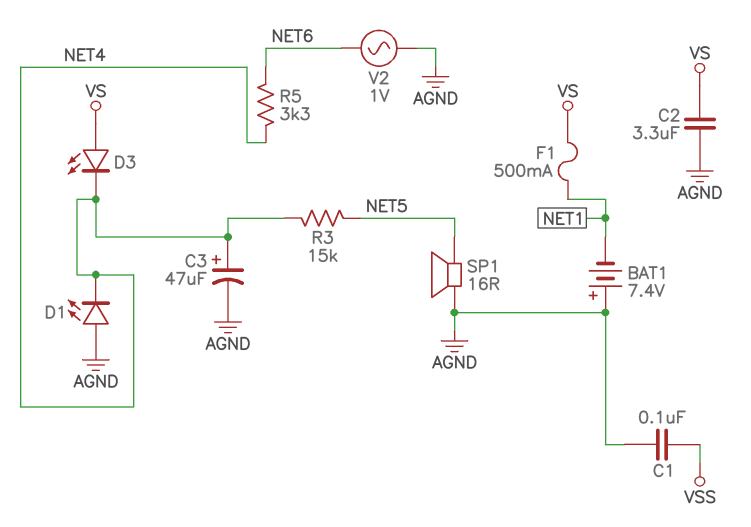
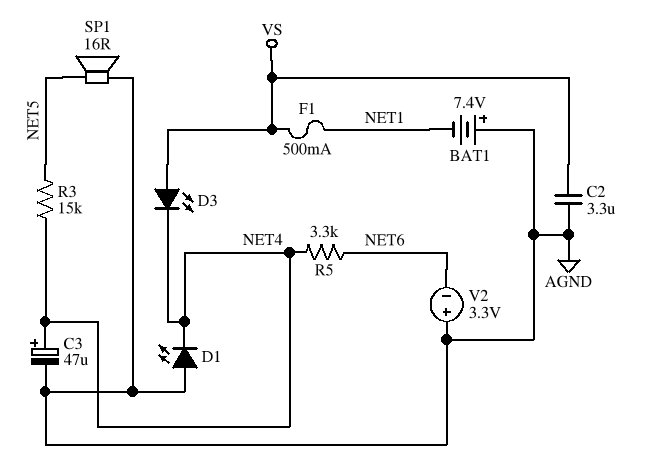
C1: 100nF (AGND, VSS) -> none
V2: AC 1V (AGND, NET6) -> 3.3V (plus AGND, minus NET6)

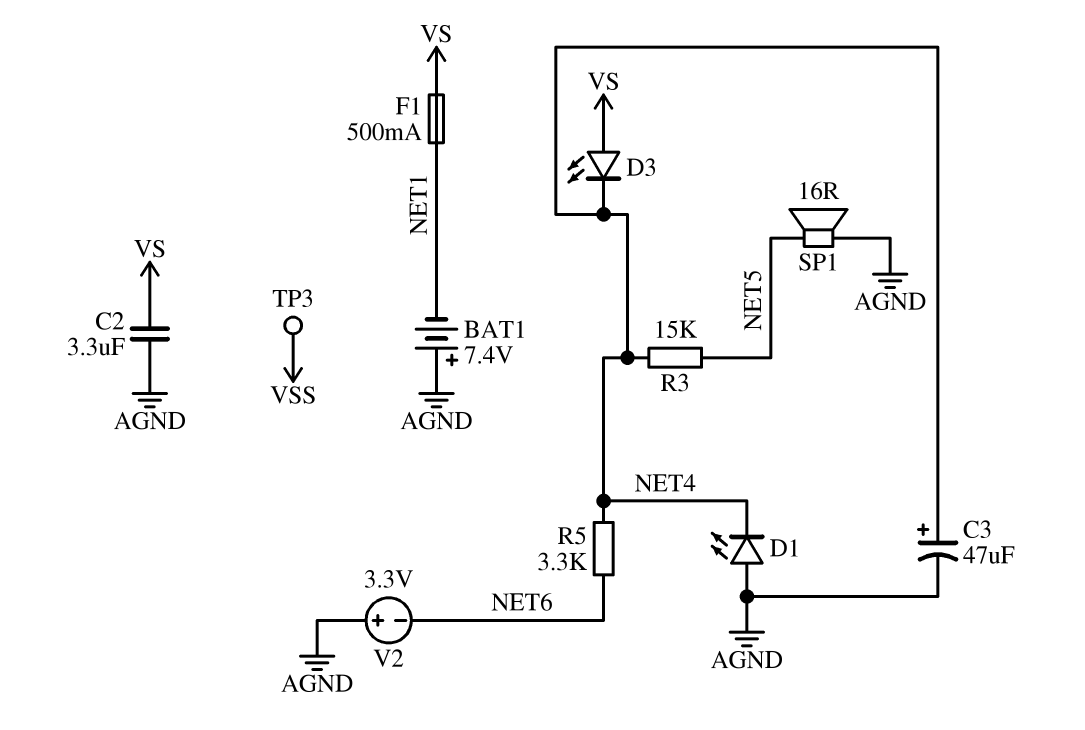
TP3: none -> test point (VSS)

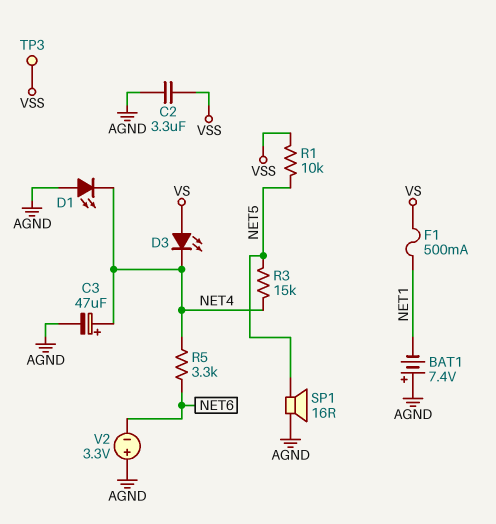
C2: 3.3uF (AGND, VS) -> 3.3uF (AGND, VSS)
R1: none -> 10k (NET5, VSS)

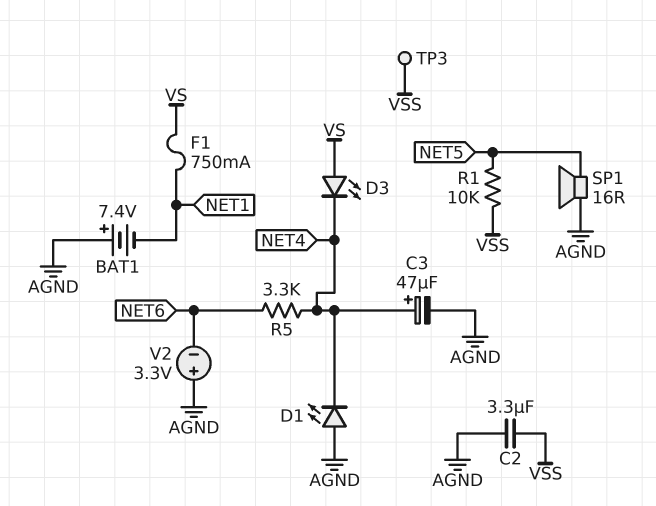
F1: 500mA (NET1, VS) -> 750mA (NET1, VS)
R3: 15k (NET4, NET5) -> none

